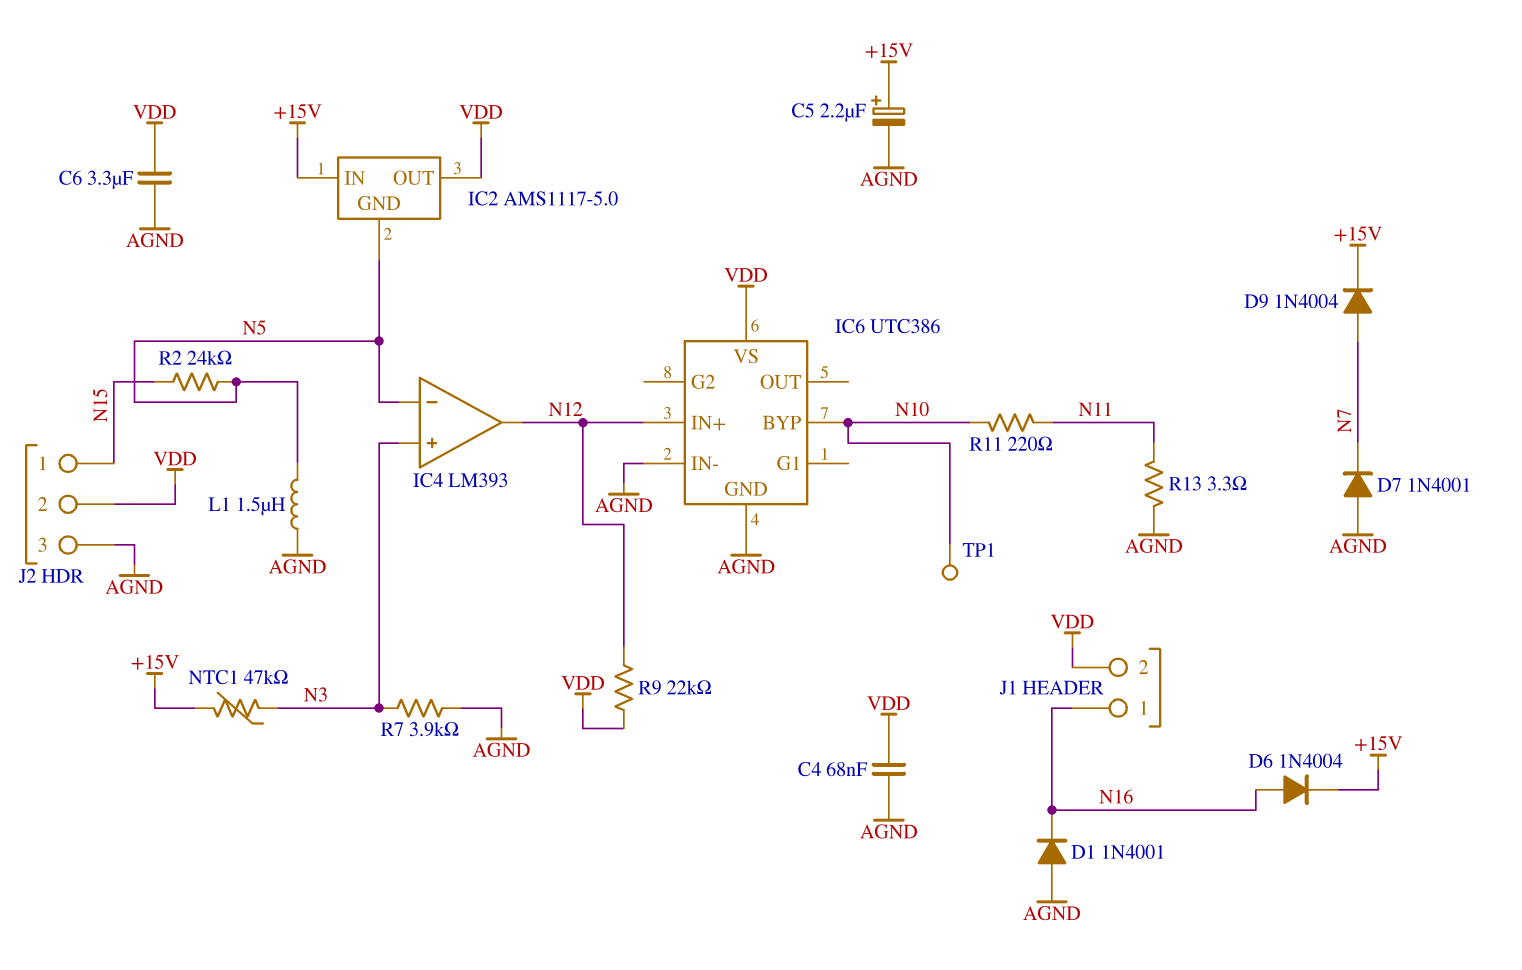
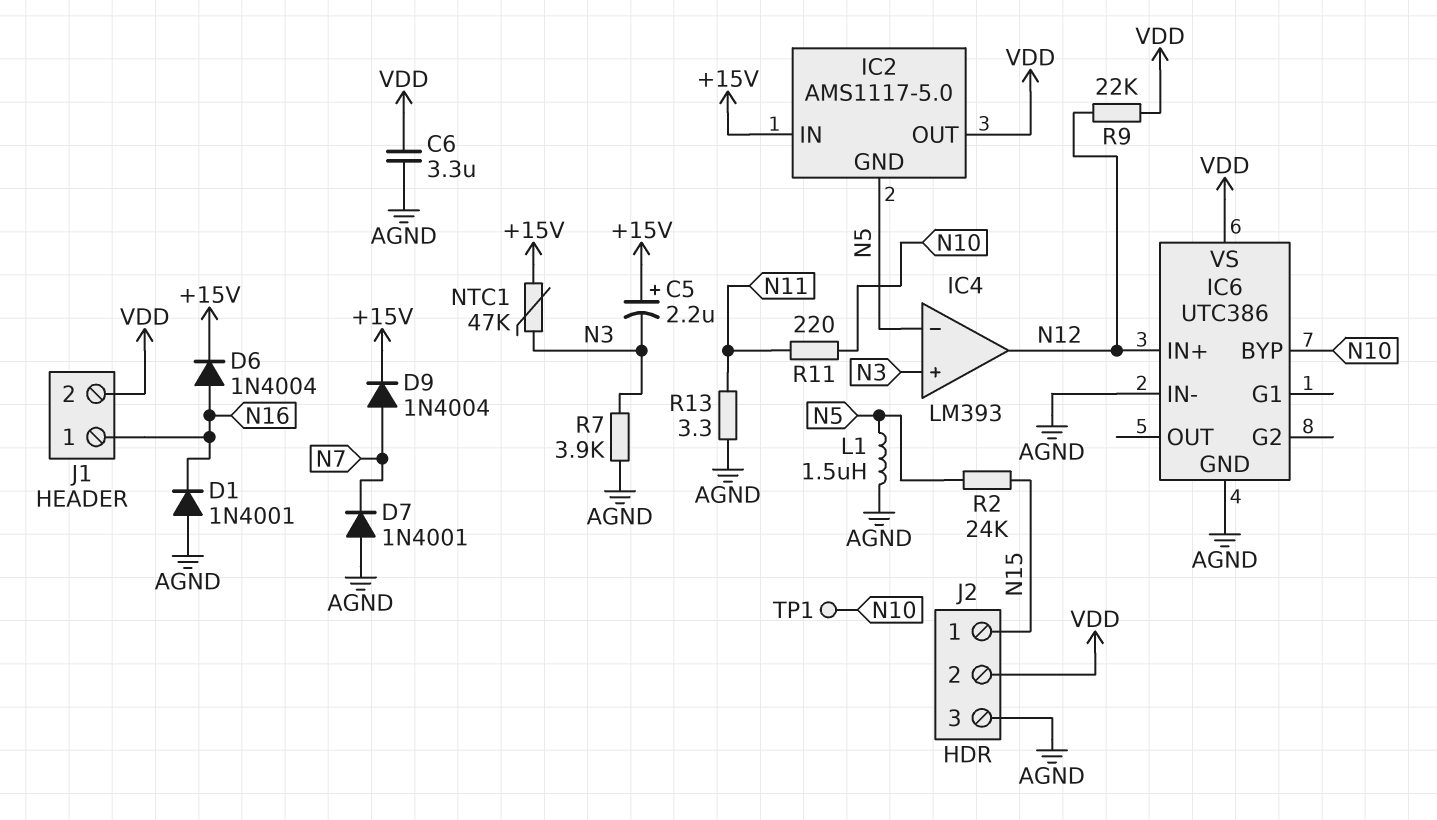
C4: 68nF (AGND, VDD) -> none
C5: 2.2uF (plus +15V, minus AGND) -> 2.2uF (plus +15V, minus N3)

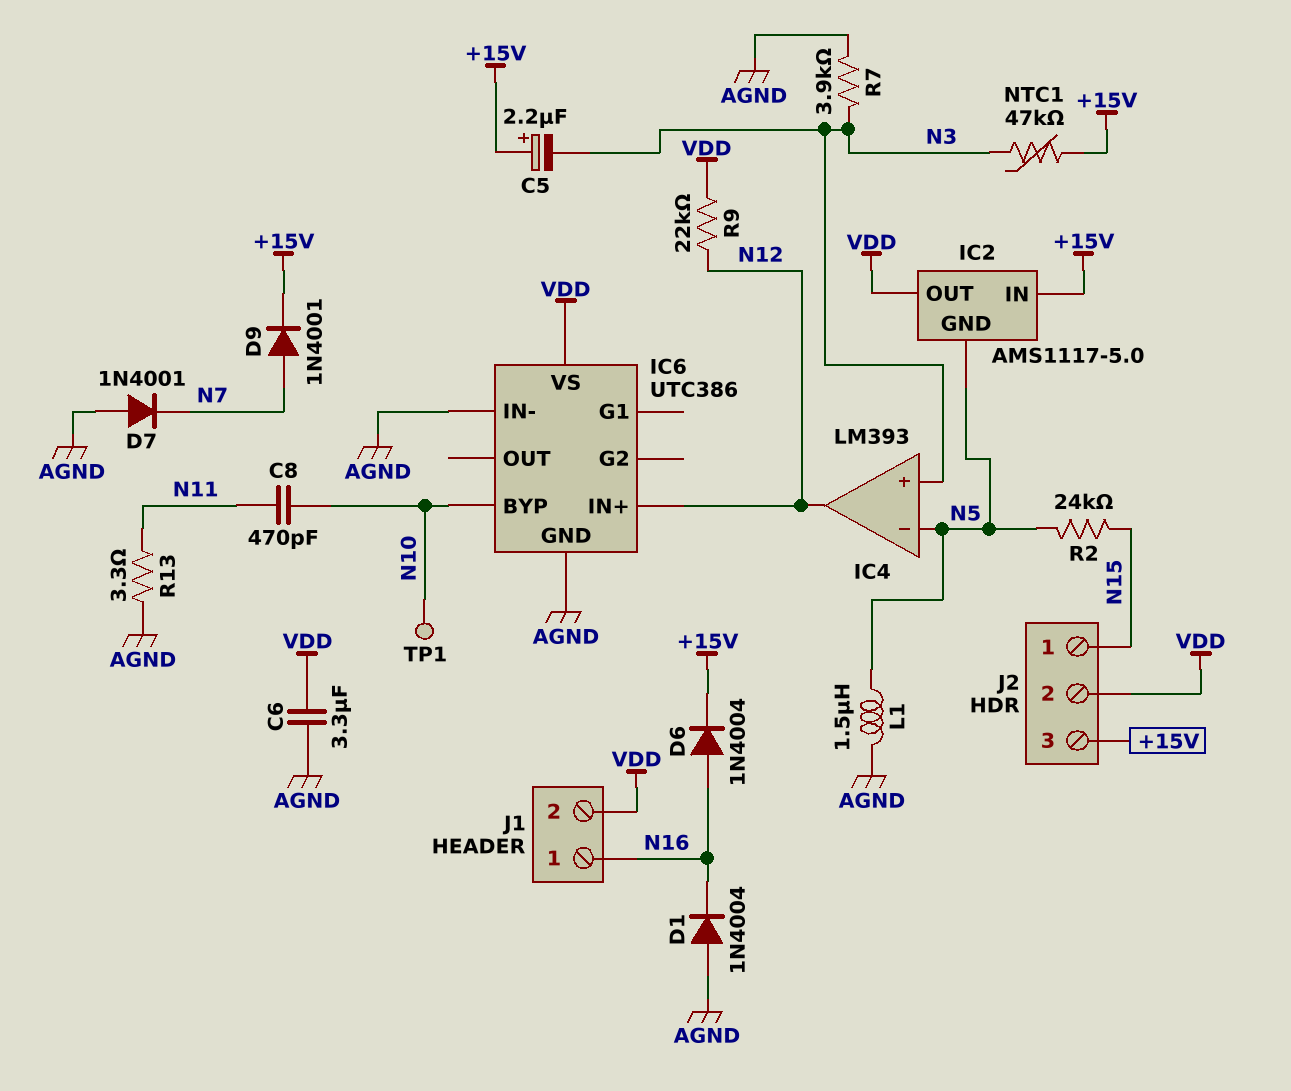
C8: none -> 470pF (N10, N11)
D1: diode 1N4001 (A AGND, K N16) -> diode 1N4004 (A AGND, K N16)
D9: diode 1N4004 (A N7, K +15V) -> diode 1N4001 (A N7, K +15V)
J2 pin 3: AGND -> +15V
R11: 220 (N10, N11) -> none

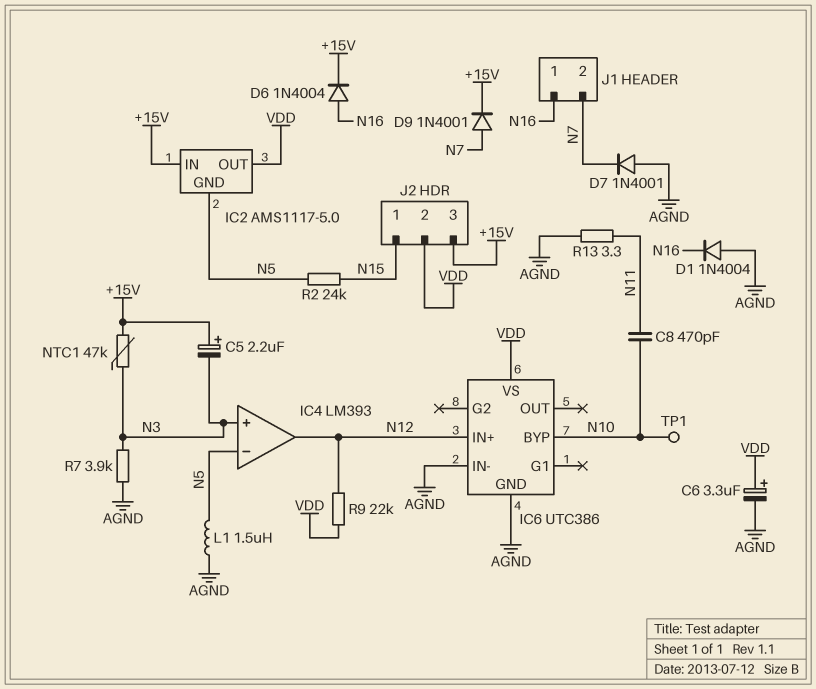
C6: 3.3uF (AGND, VDD) -> 3.3uF (plus VDD, minus AGND)
J1 pin 2: VDD -> N7

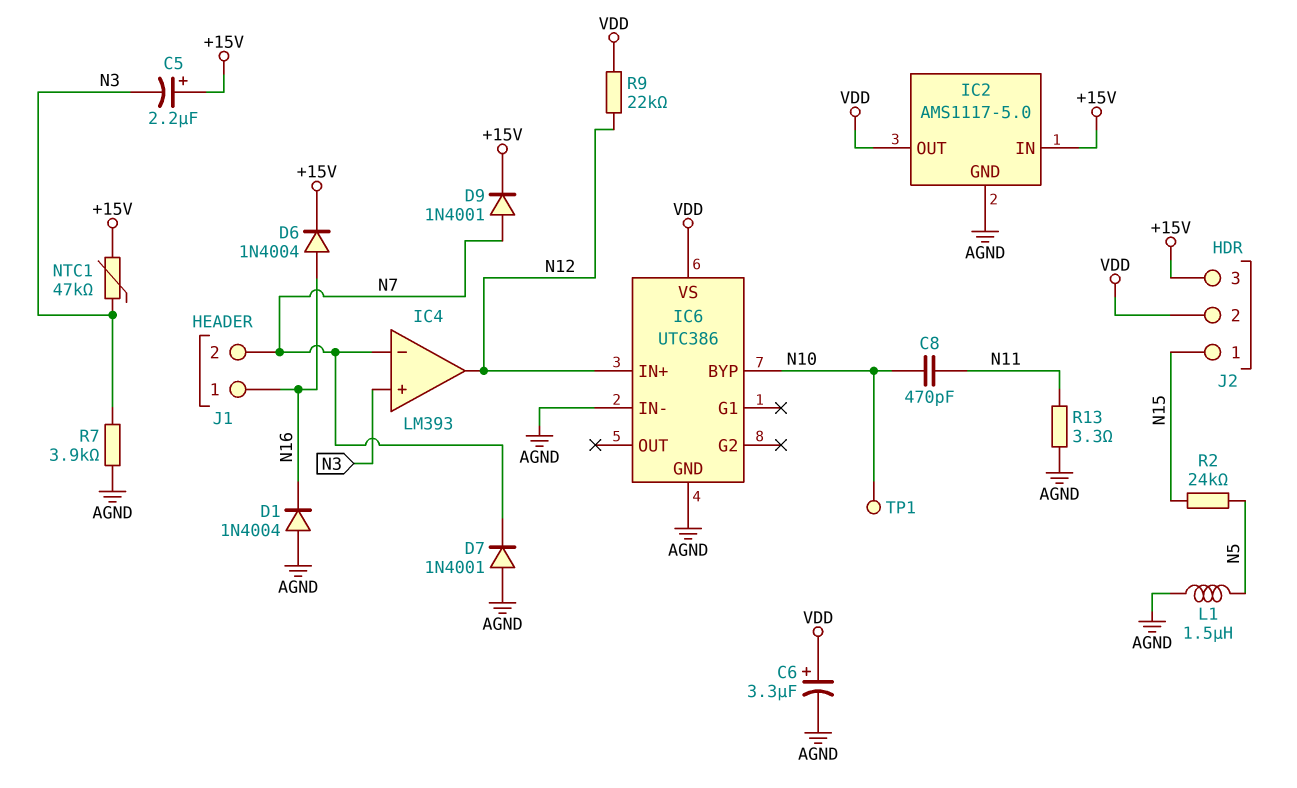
IC2 pin GND: N5 -> AGND
IC4 pin in-: N5 -> N7

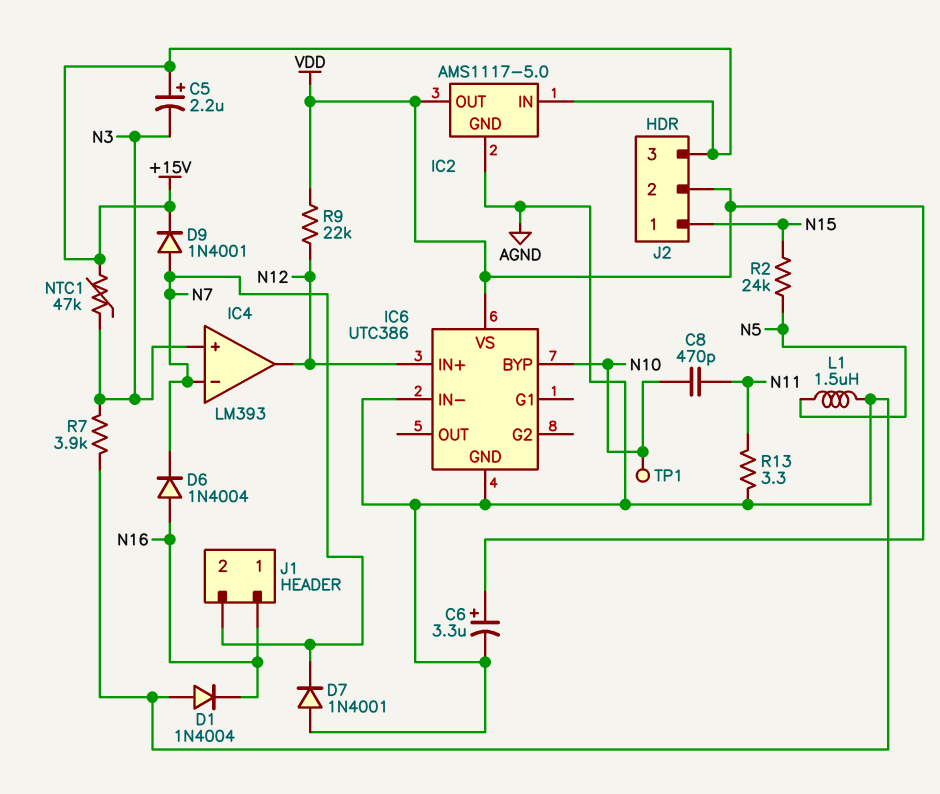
D6: diode 1N4004 (A N16, K +15V) -> diode 1N4004 (A N16, K N7)

